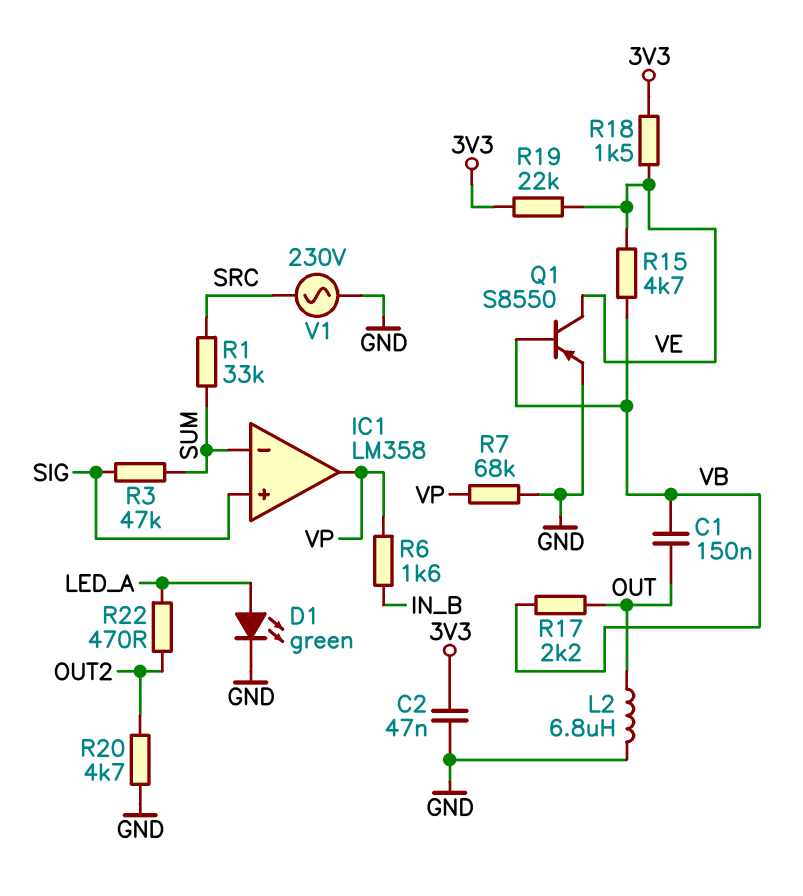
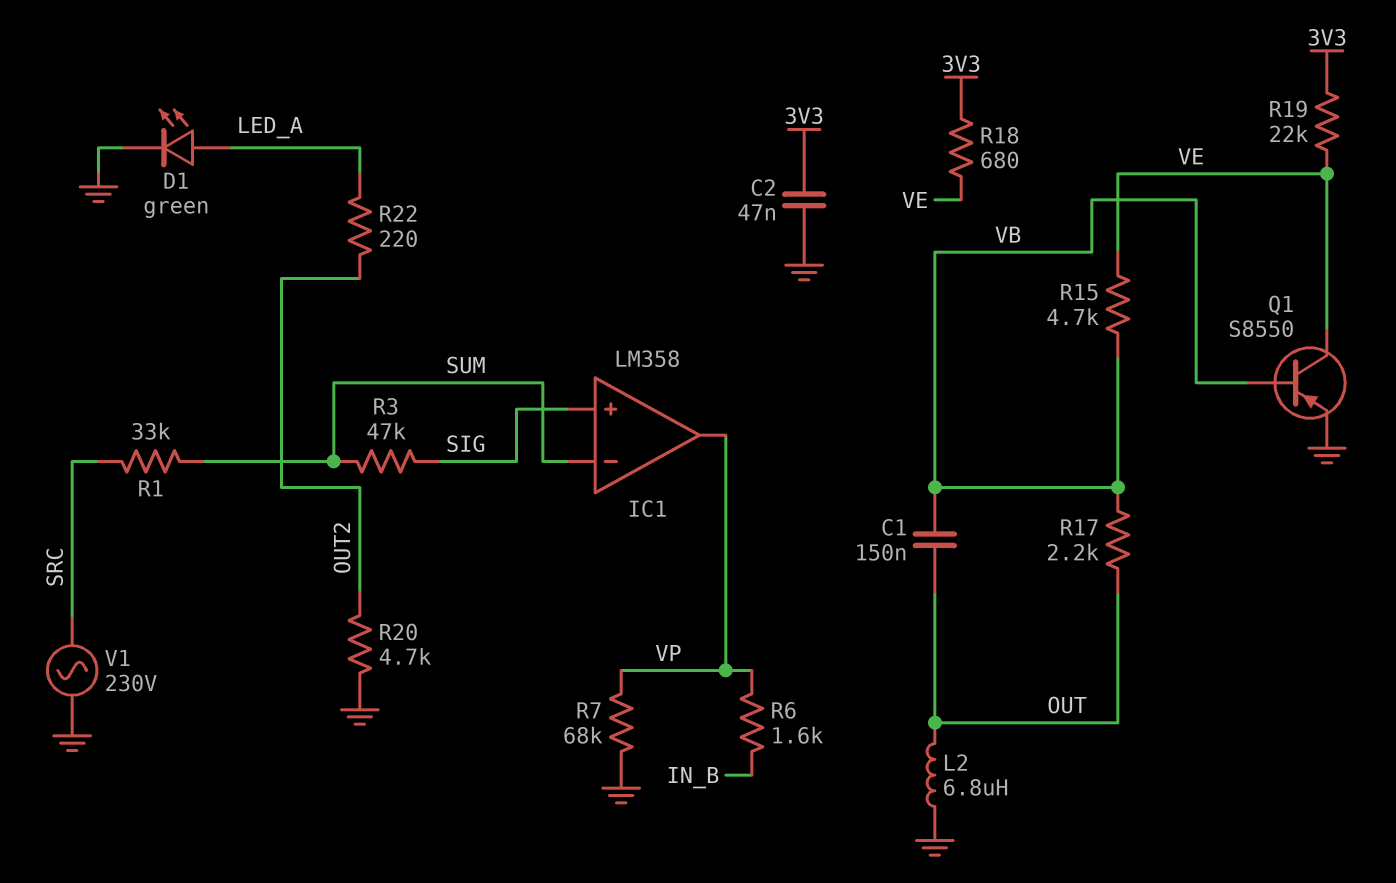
R18: 1.5k (3V3, VE) -> 680 (3V3, VE)
R22: 470 (LED_A, OUT2) -> 220 (LED_A, OUT2)

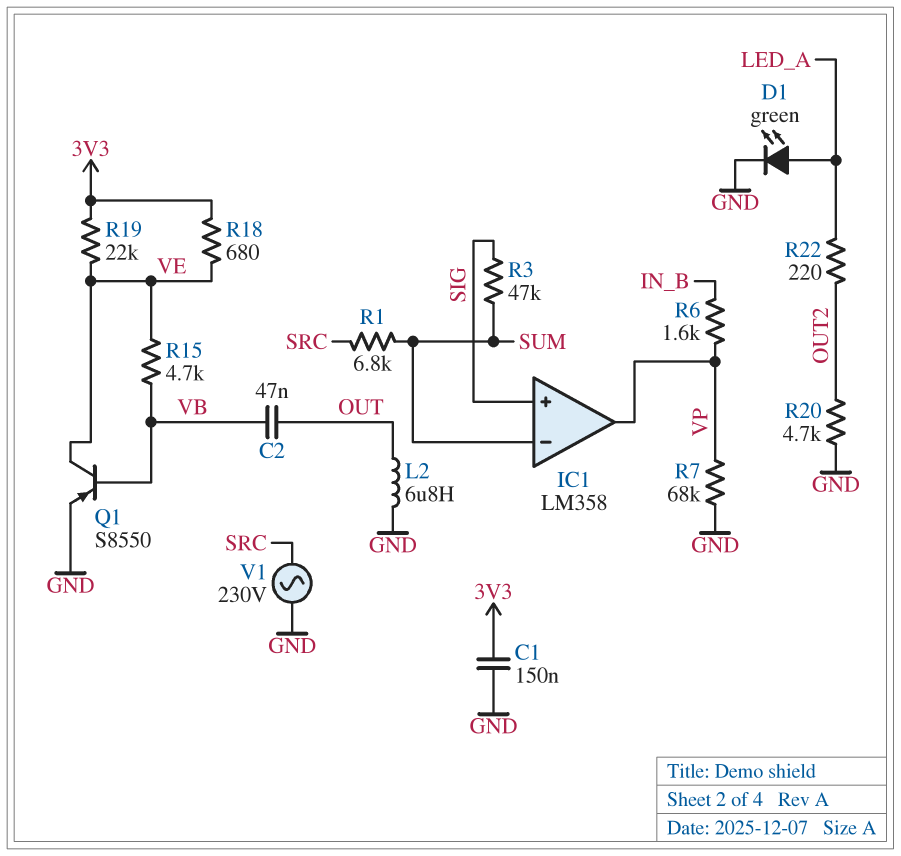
C1: 150nF (OUT, VB) -> 150nF (3V3, GND)
C2: 47nF (3V3, GND) -> 47nF (OUT, VB)
R1: 33k (SRC, SUM) -> 6.8k (SRC, SUM)
R17: 2.2k (OUT, VB) -> none

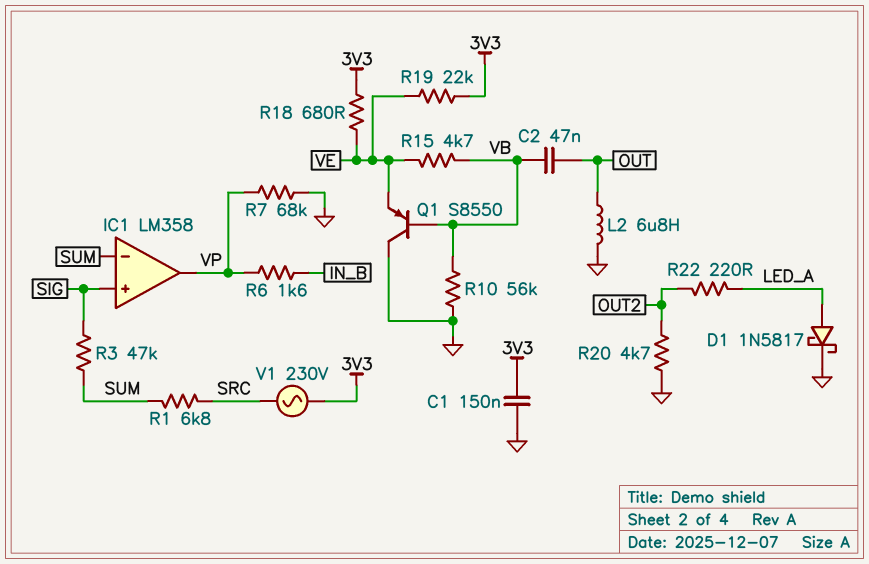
D1: LED green (A LED_A, K GND) -> schottky 1N5817 (A LED_A, K GND)
Q1: PNP S8550 (B VB, C VE, E GND) -> PNP S8550 (B VB, C GND, E VE)
R10: none -> 56k (GND, VB)
V1: AC 230V (GND, SRC) -> AC 230V (3V3, SRC)

